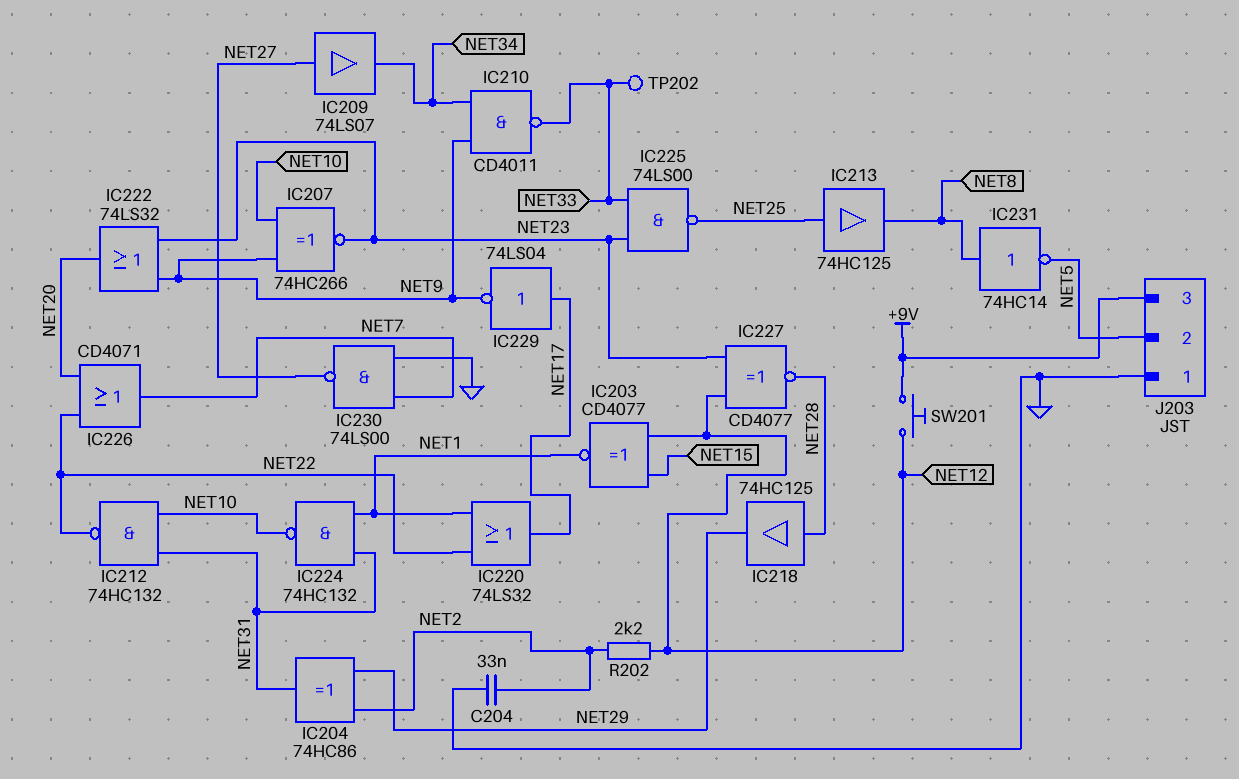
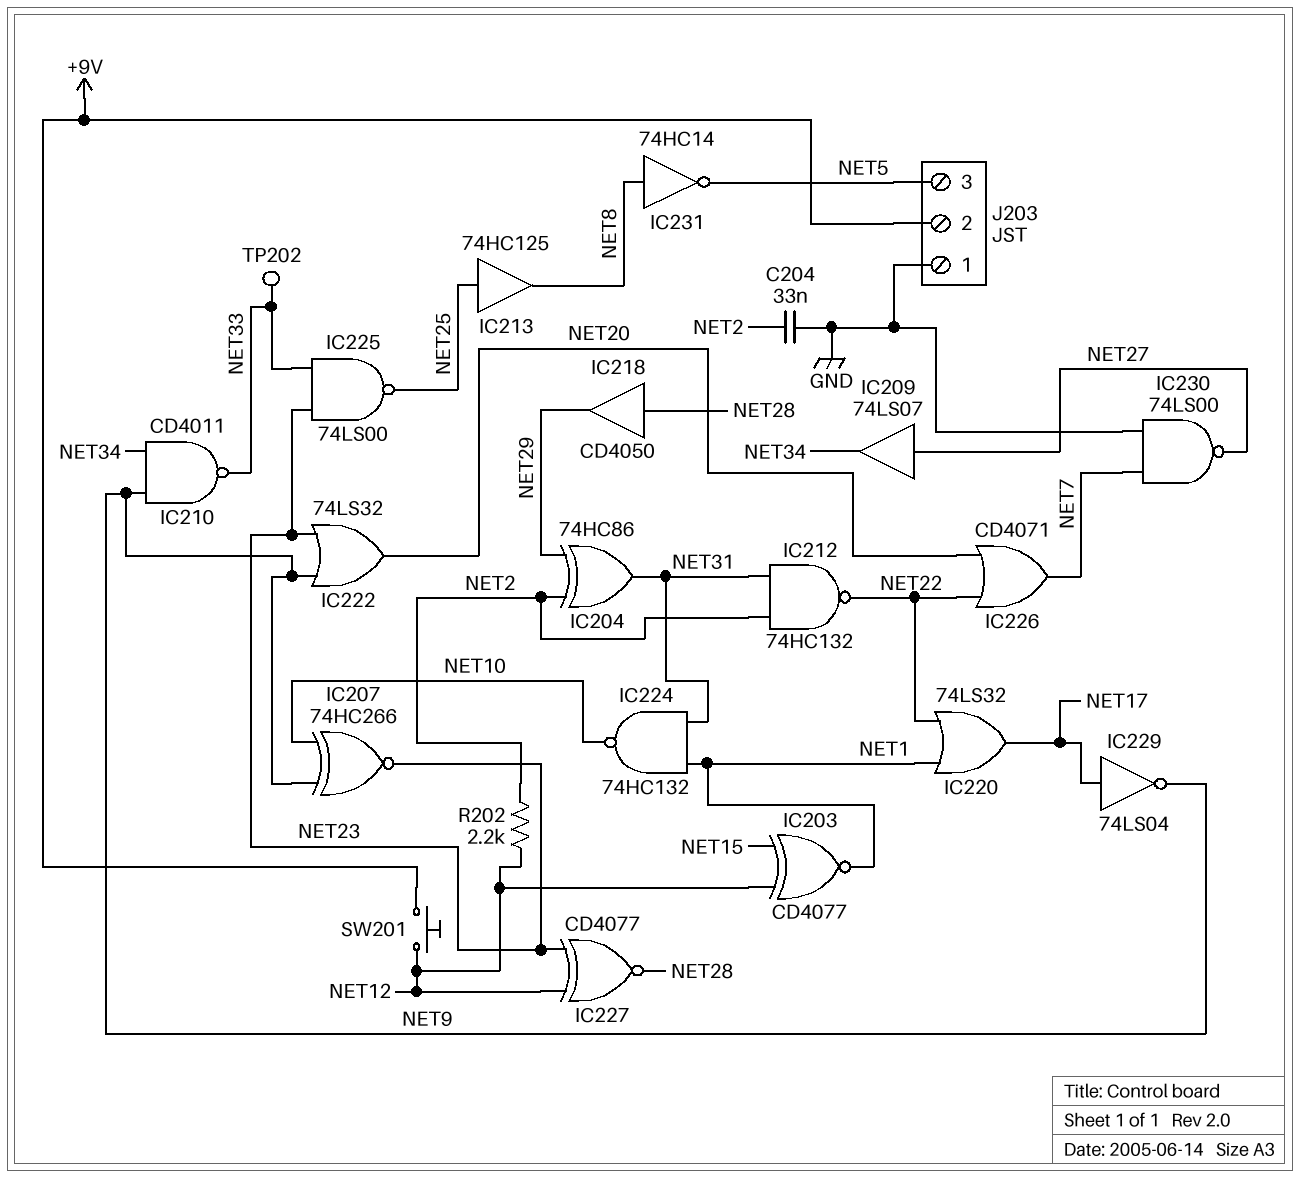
IC212: NAND 74HC132 (in NET10, in NET31, out NET22) -> NAND 74HC132 (in NET2, in NET31, out NET22)
IC218: buffer 74HC125 (in NET28, out NET29) -> buffer CD4050 (in NET28, out NET29)
J203 pin 2: NET5 -> +9V
J203 pin 3: +9V -> NET5

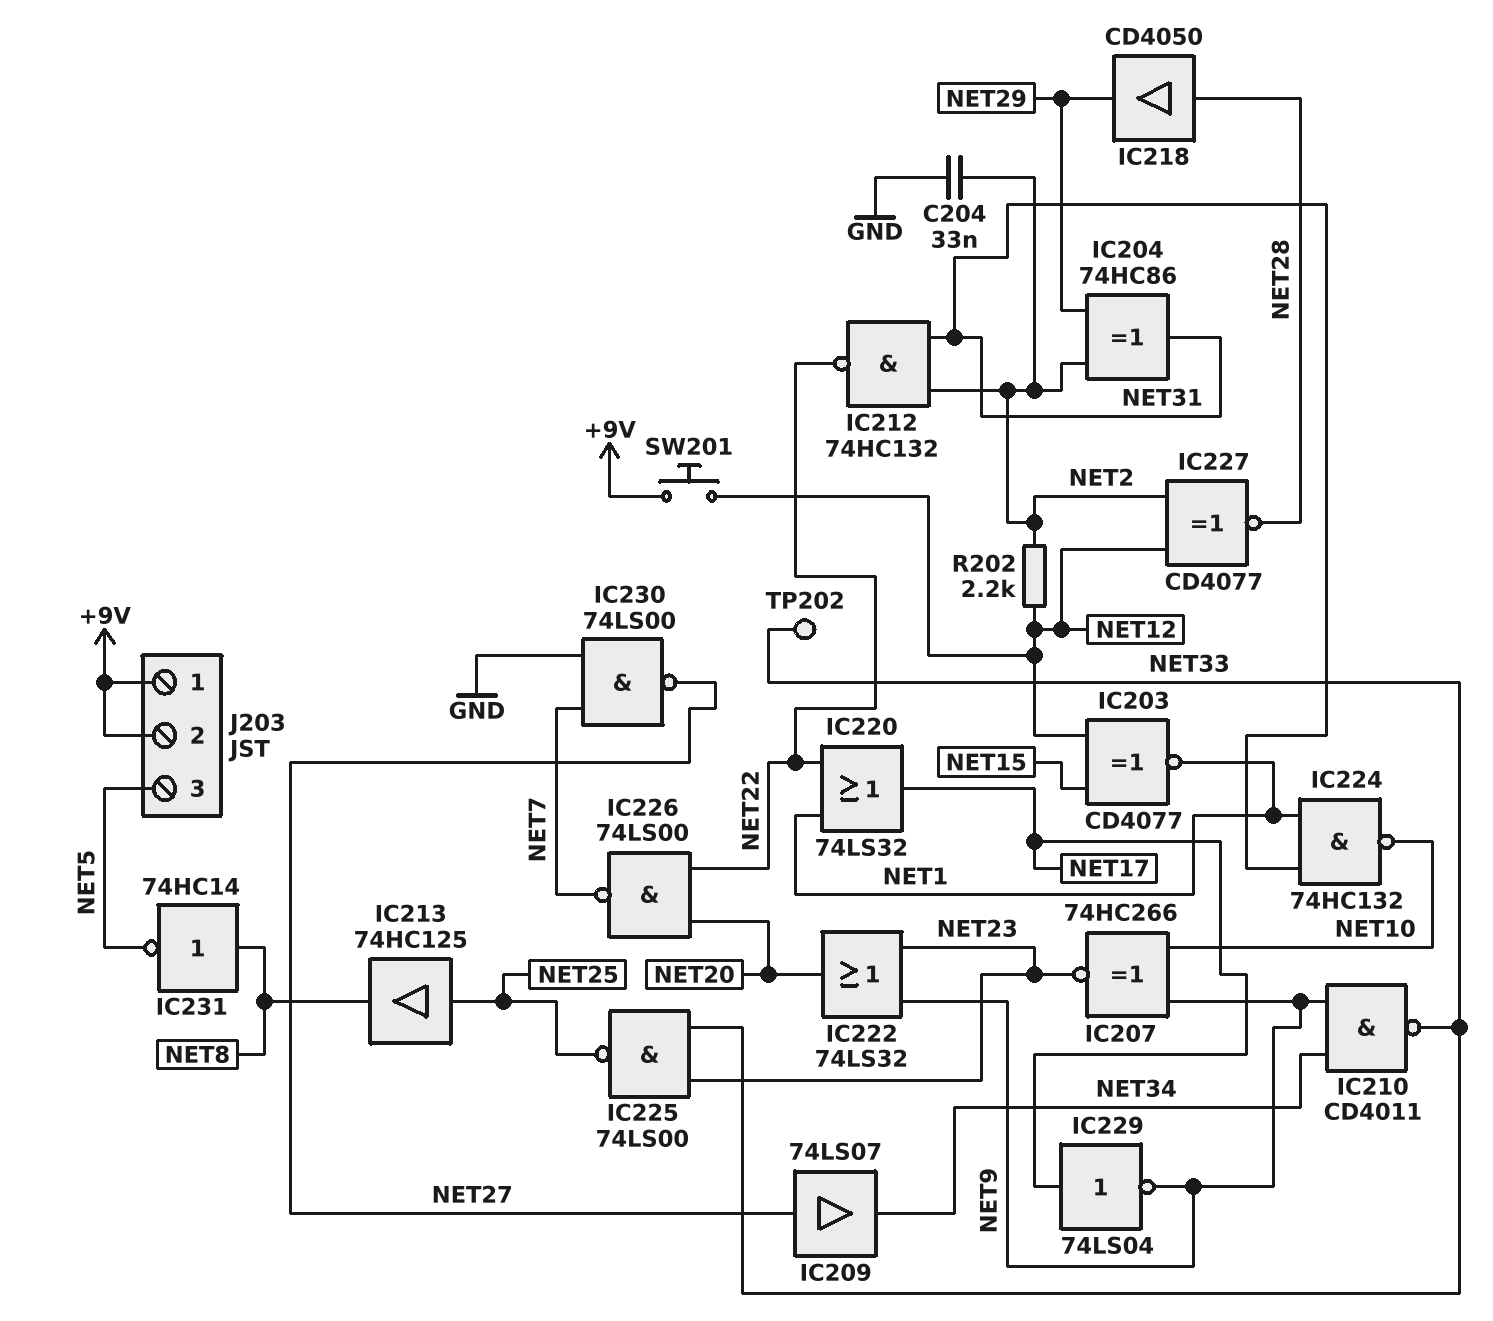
IC226: OR CD4071 (in NET20, in NET22, out NET7) -> NAND 74LS00 (in NET20, in NET22, out NET7)
IC227: XNOR CD4077 (in NET12, in NET23, out NET28) -> XNOR CD4077 (in NET2, in NET12, out NET28)
J203 pin 1: GND -> +9V

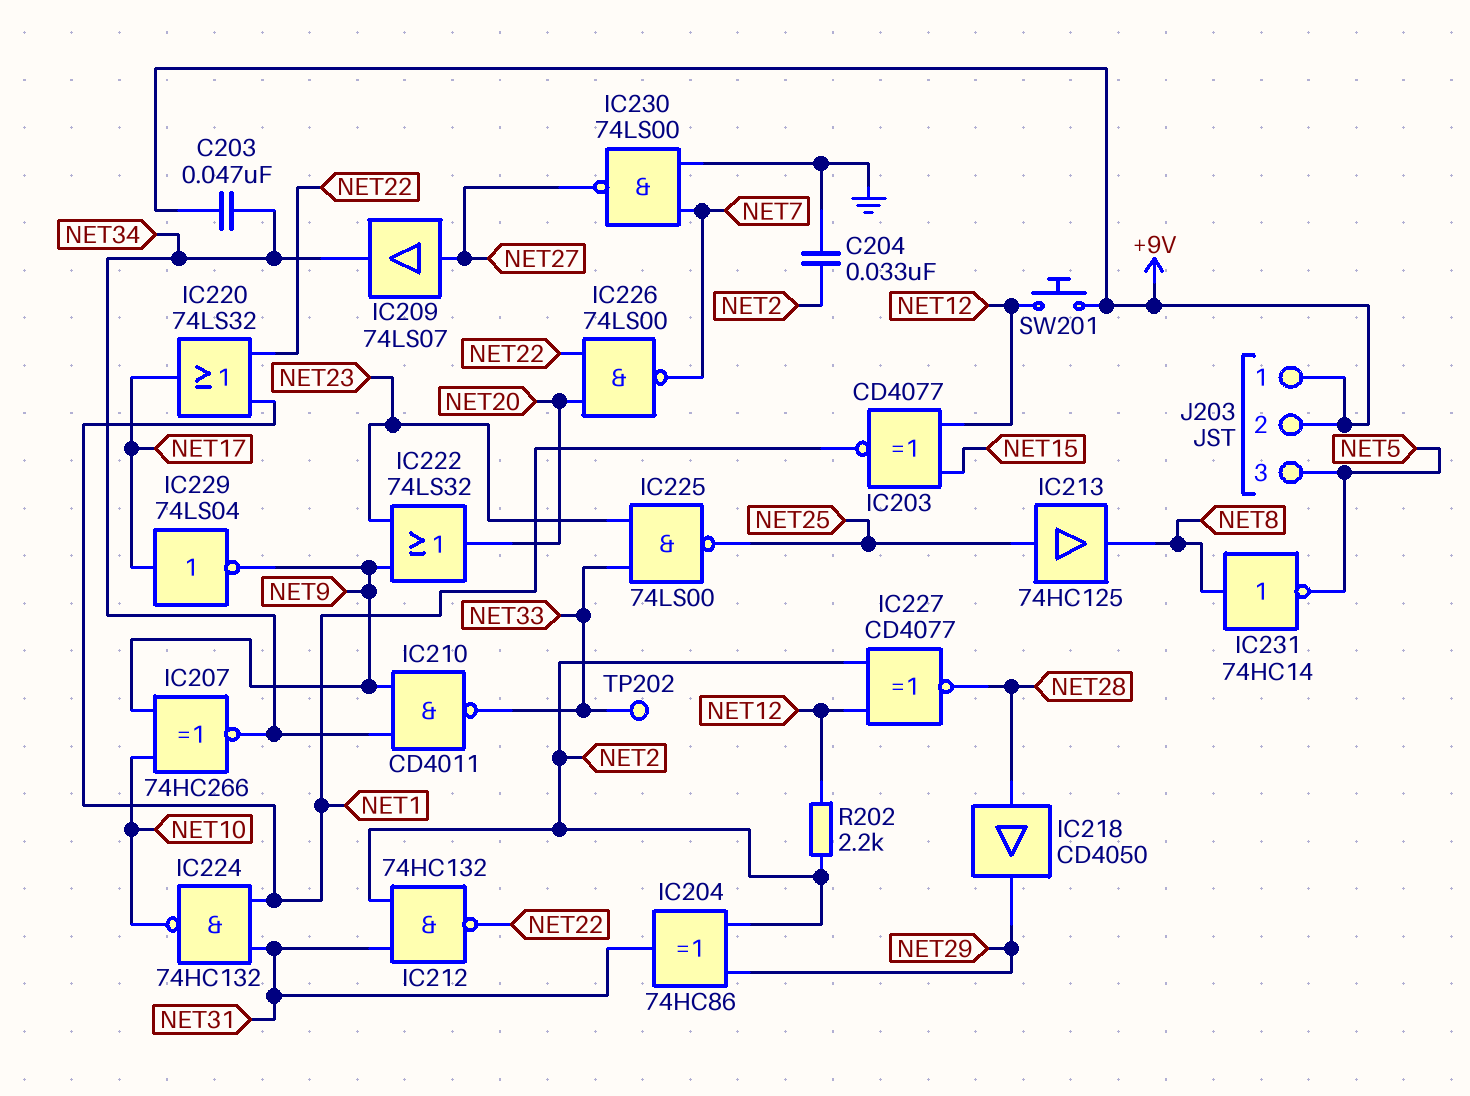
C203: none -> 47nF (+9V, NET34)
IC207: XNOR 74HC266 (in NET9, in NET10, out NET23) -> XNOR 74HC266 (in NET9, in NET10, out NET34)

